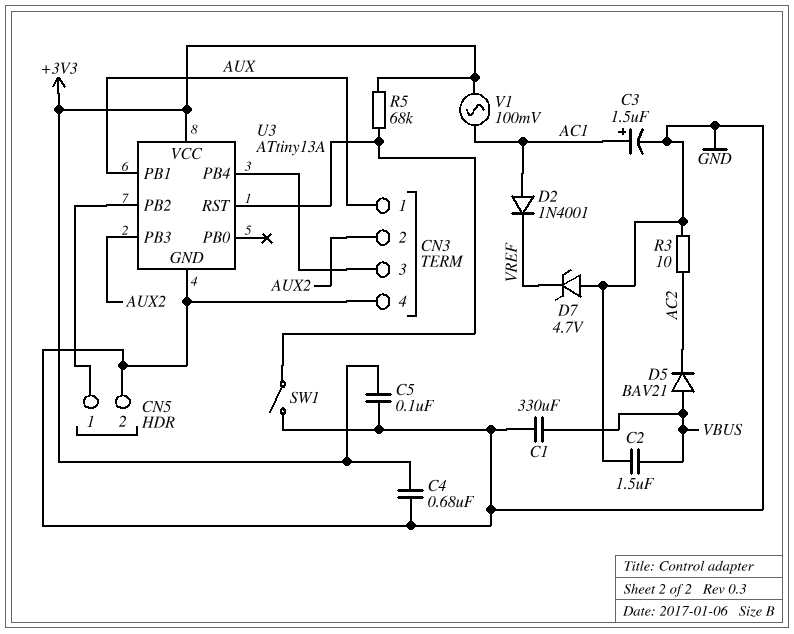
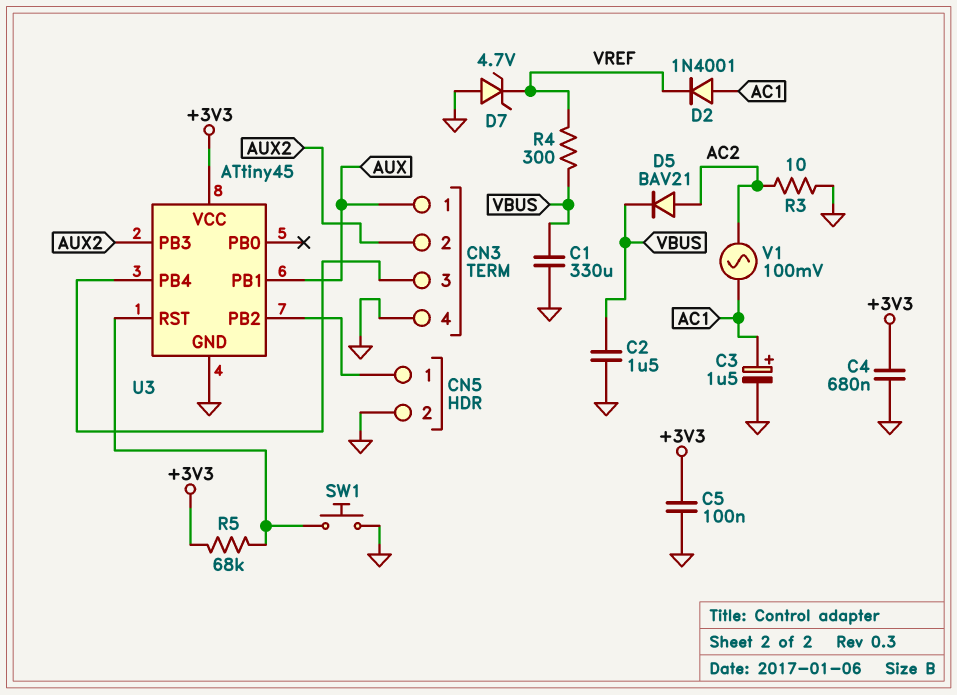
D5: diode BAV21 (A VBUS, K AC2) -> diode BAV21 (A AC2, K VBUS)
R4: none -> 300 (VBUS, VREF)
SW1: switch (GND, U3/RST) -> button (GND, U3/RST)
U3: ATtiny13A -> ATtiny45
V1: AC 100mV (+3V3, AC1) -> AC 100mV (AC1, AC2)

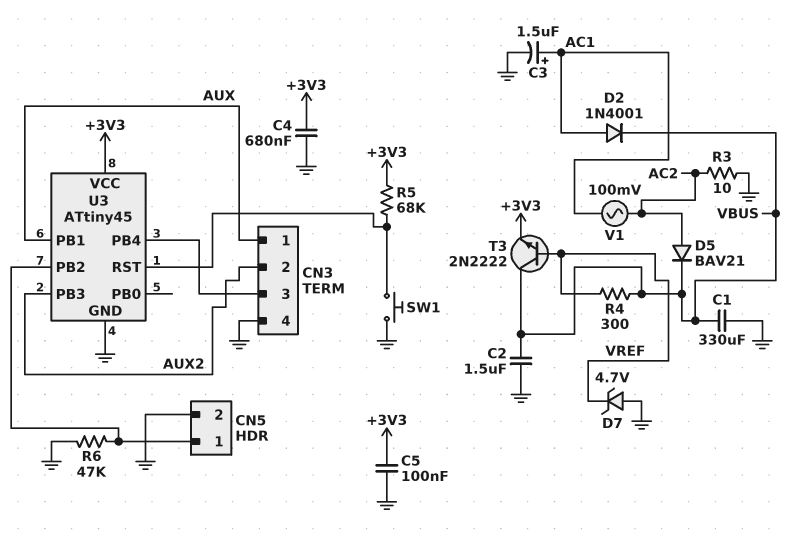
D2: diode 1N4001 (A AC1, K VREF) -> diode 1N4001 (A AC1, K VBUS)
R6: none -> 47k (CN5/1, GND)
T3: none -> NPN 2N2222 (B VREF, C VBUS, E +3V3)

